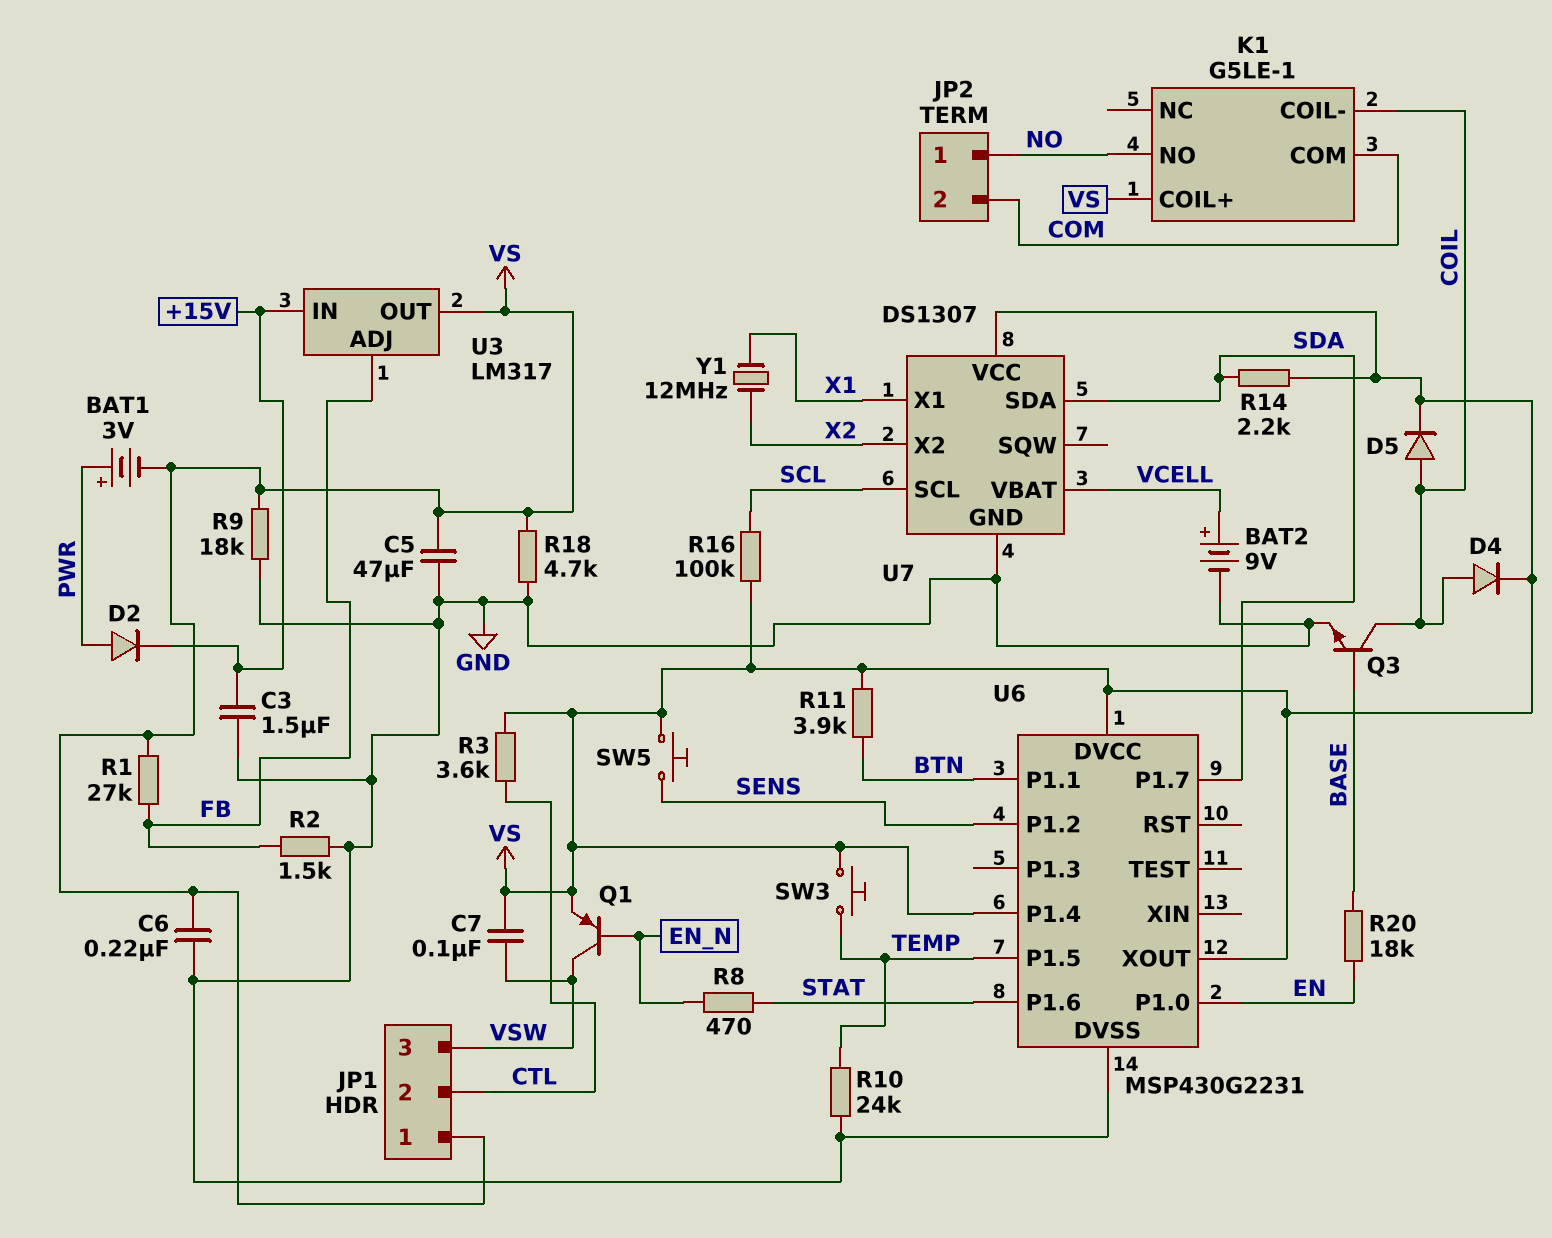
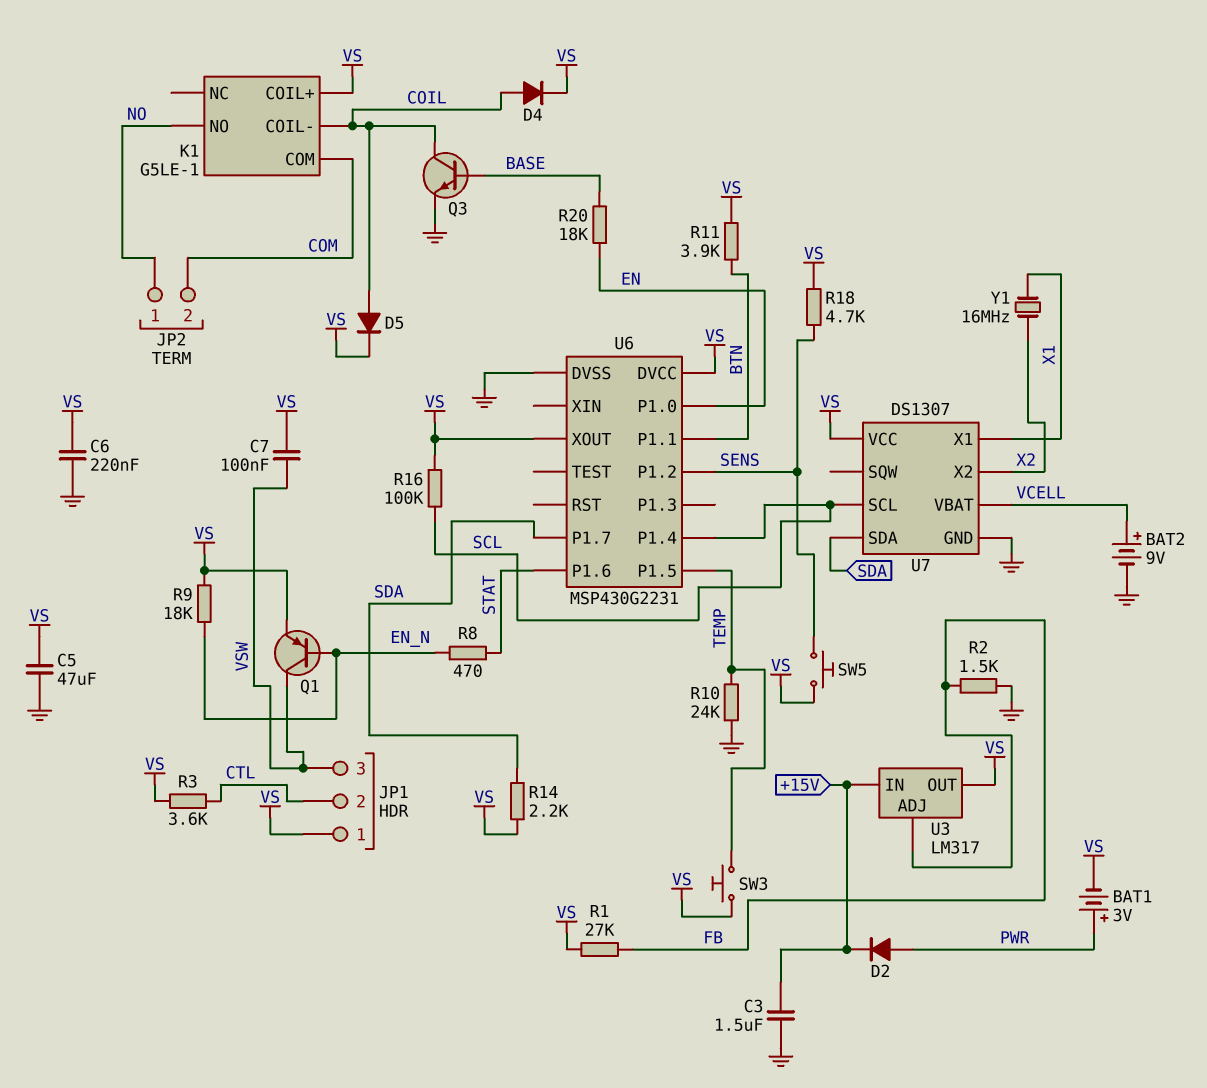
R9: 18k (GND, VS) -> 18k (EN_N, VS)
R18: 4.7k (GND, VS) -> 4.7k (SENS, VS)
U6 pin P1.4: VS -> SCL
Y1: 12MHz (X1, X2) -> 16MHz (X1, X2)

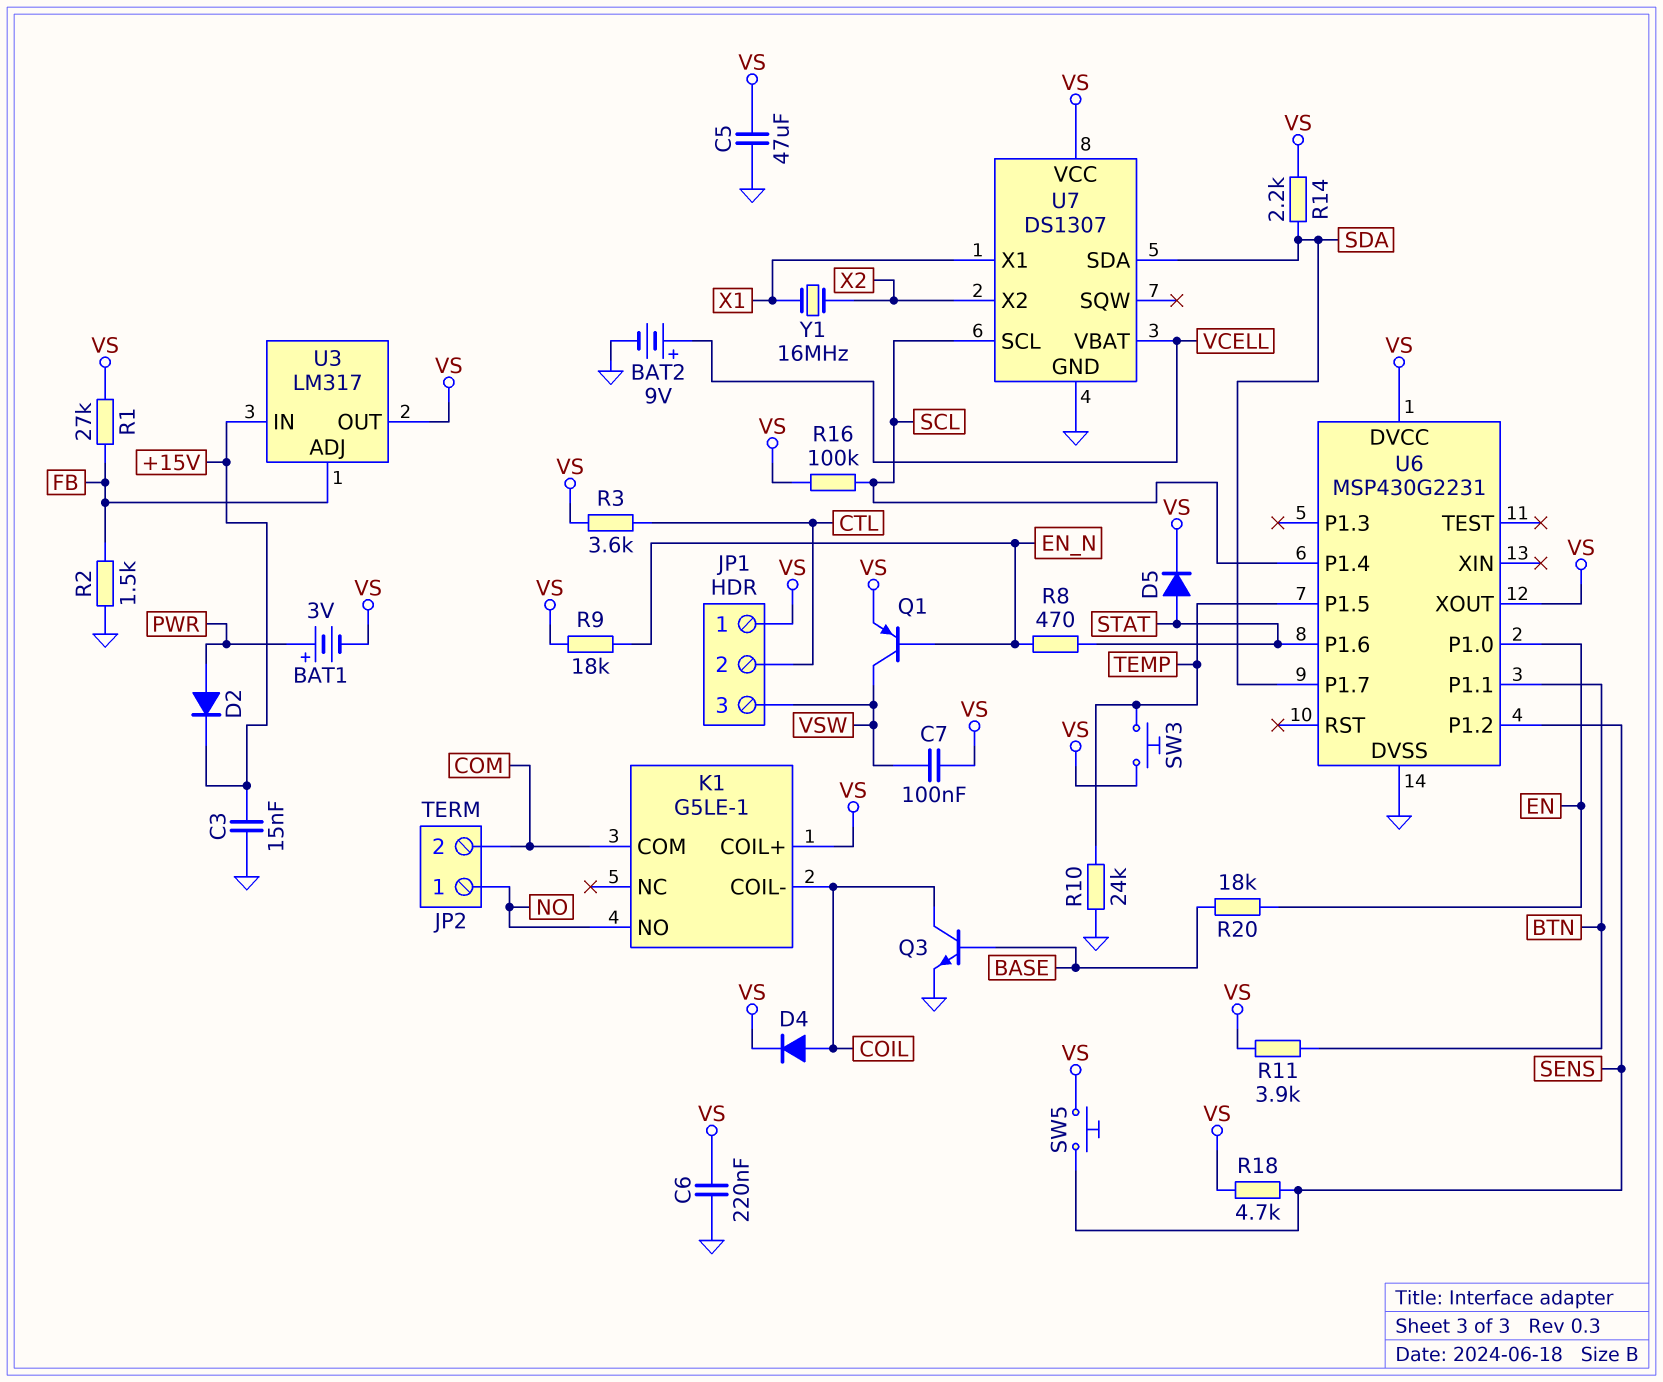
C3: 1.5uF (+15V, GND) -> 15nF (+15V, GND)
D5: diode (A COIL, K VS) -> diode (A STAT, K VS)

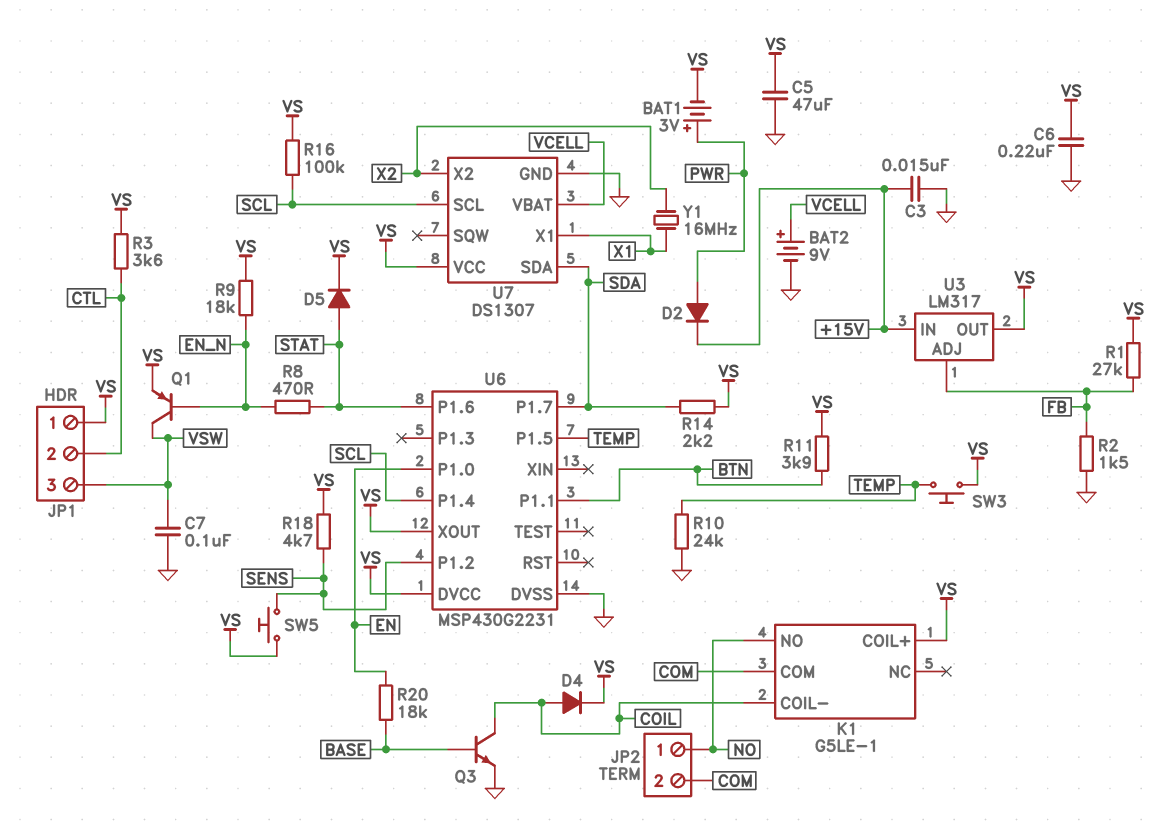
C7: 100nF (VS, VSW) -> 100nF (GND, VSW)

